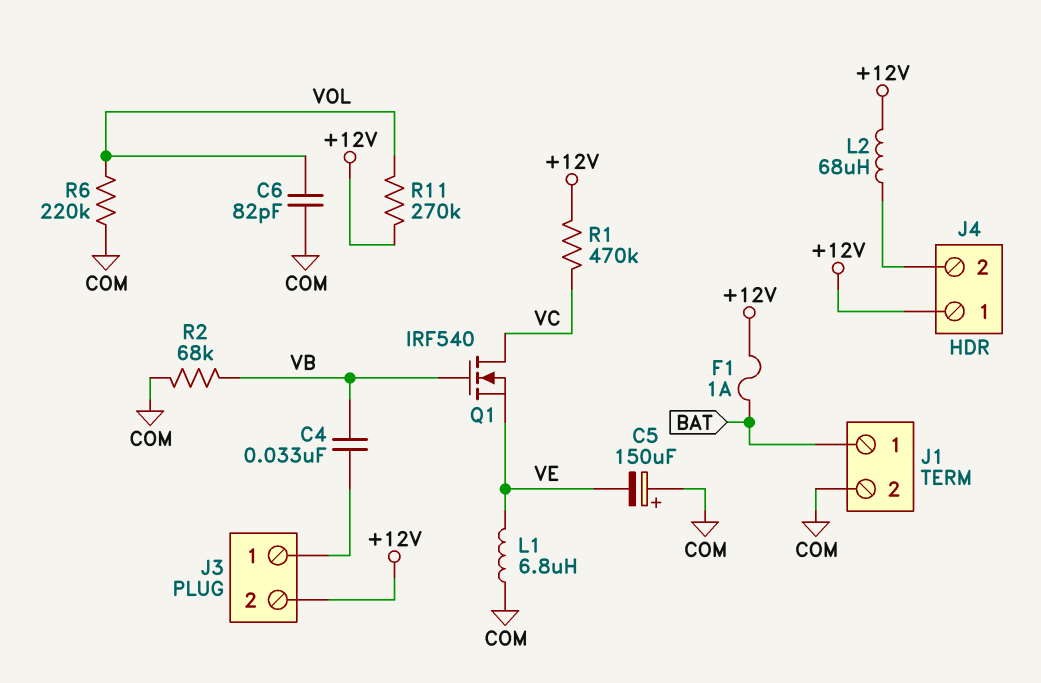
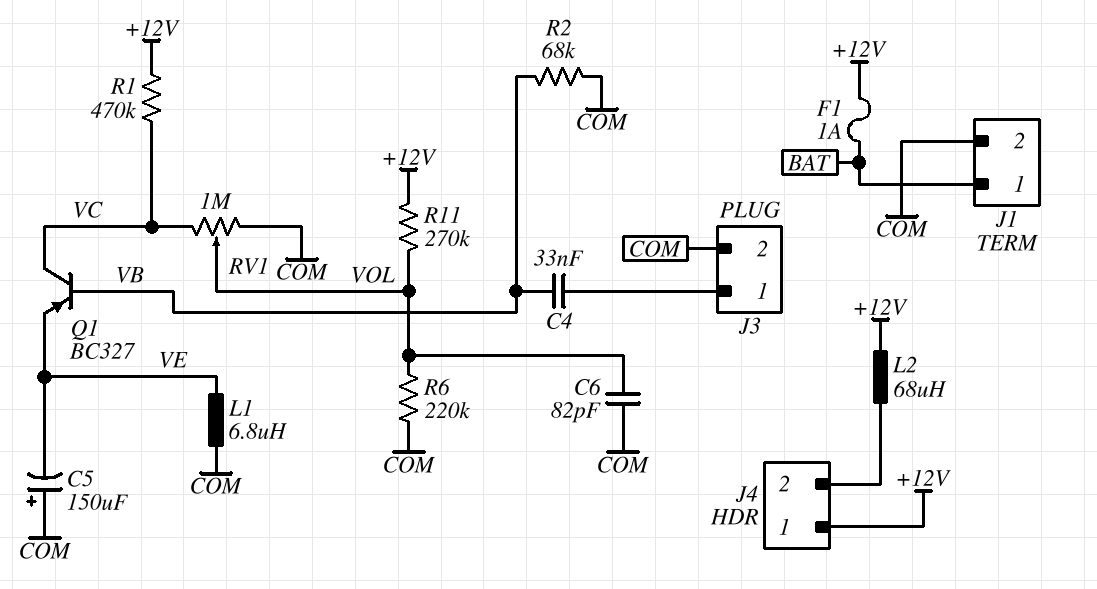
J3 pin 2: +12V -> COM
Q1: NMOS IRF540 (G VB, D VC, S VE) -> PNP BC327 (B VB, C VC, E VE)
RV1: none -> 1M (COM, VC, wiper VOL)

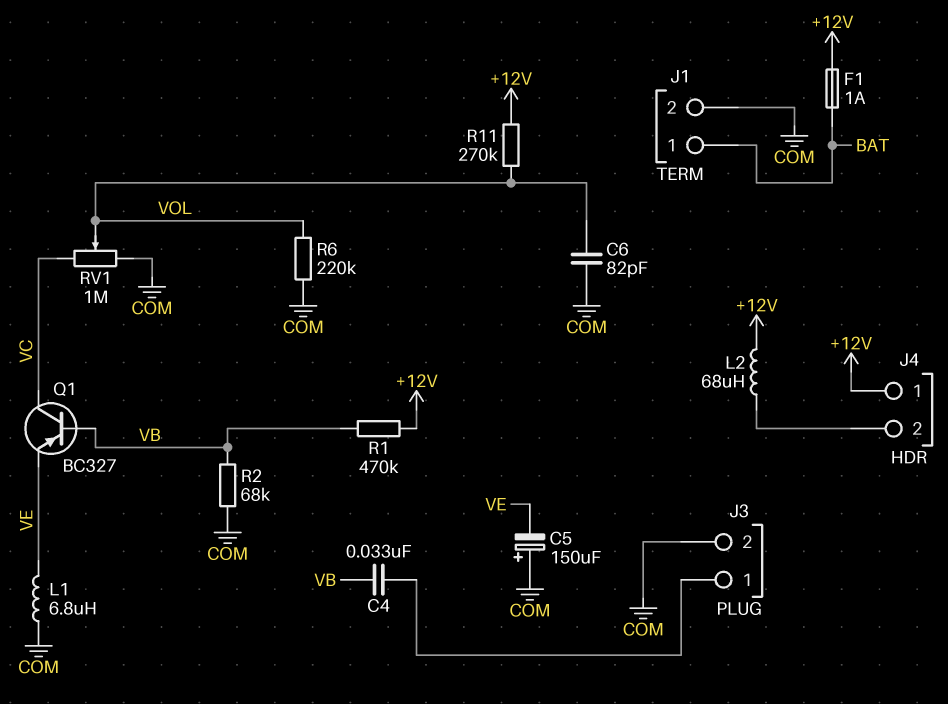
R1: 470k (+12V, VC) -> 470k (+12V, VB)

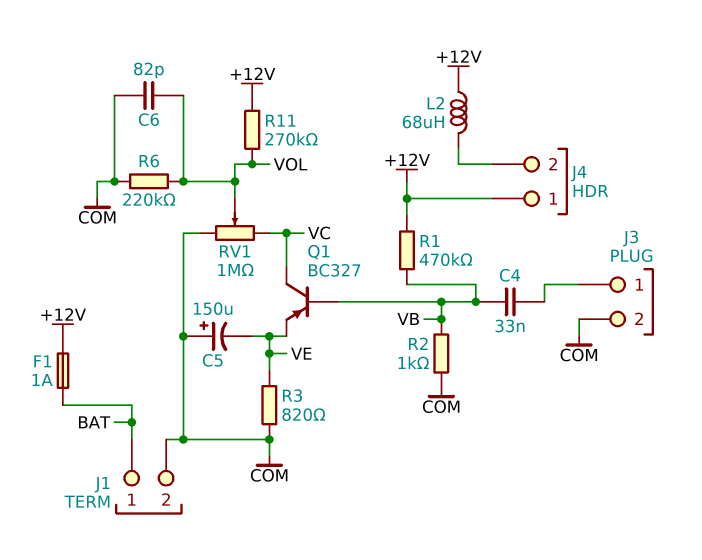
L1: 6.8uH (COM, VE) -> none
R2: 68k (COM, VB) -> 1k (COM, VB)
R3: none -> 820 (COM, VE)

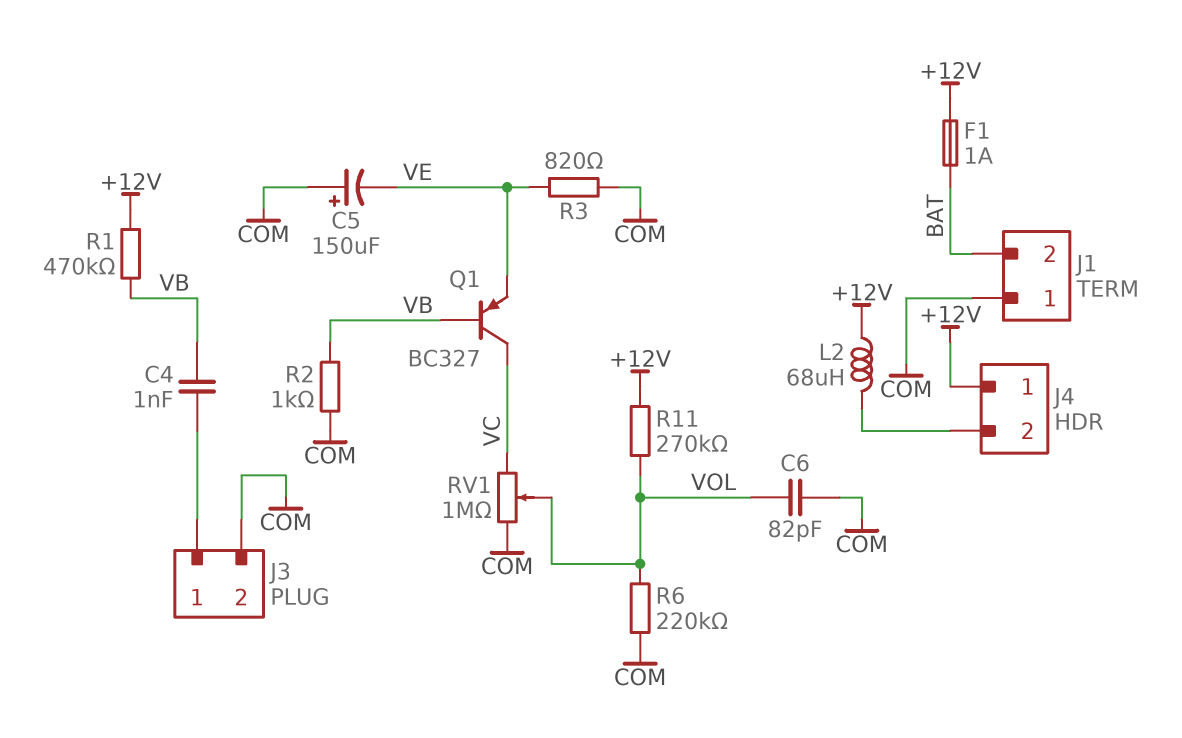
C4: 33nF (J3/1, VB) -> 1nF (J3/1, VB)
J1 pin 1: BAT -> COM
J1 pin 2: COM -> BAT

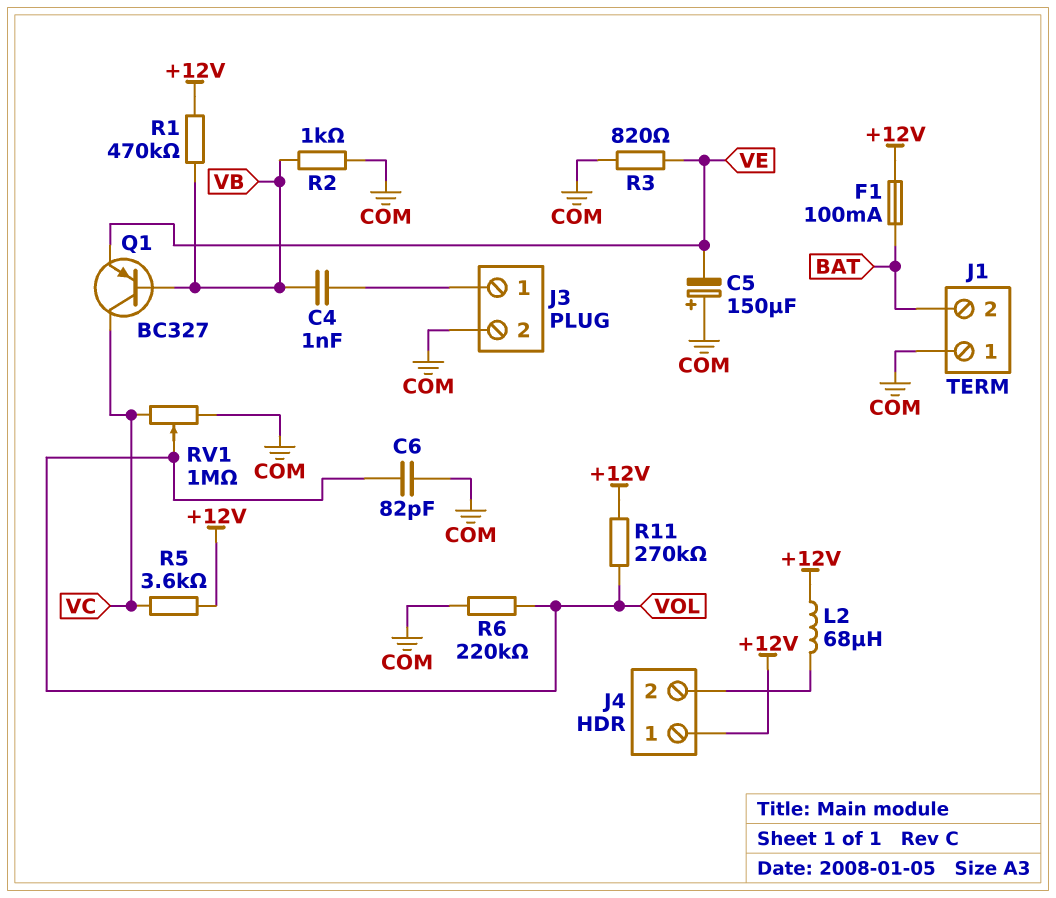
F1: 1A (+12V, BAT) -> 100mA (+12V, BAT)
R5: none -> 3.6k (+12V, VC)

